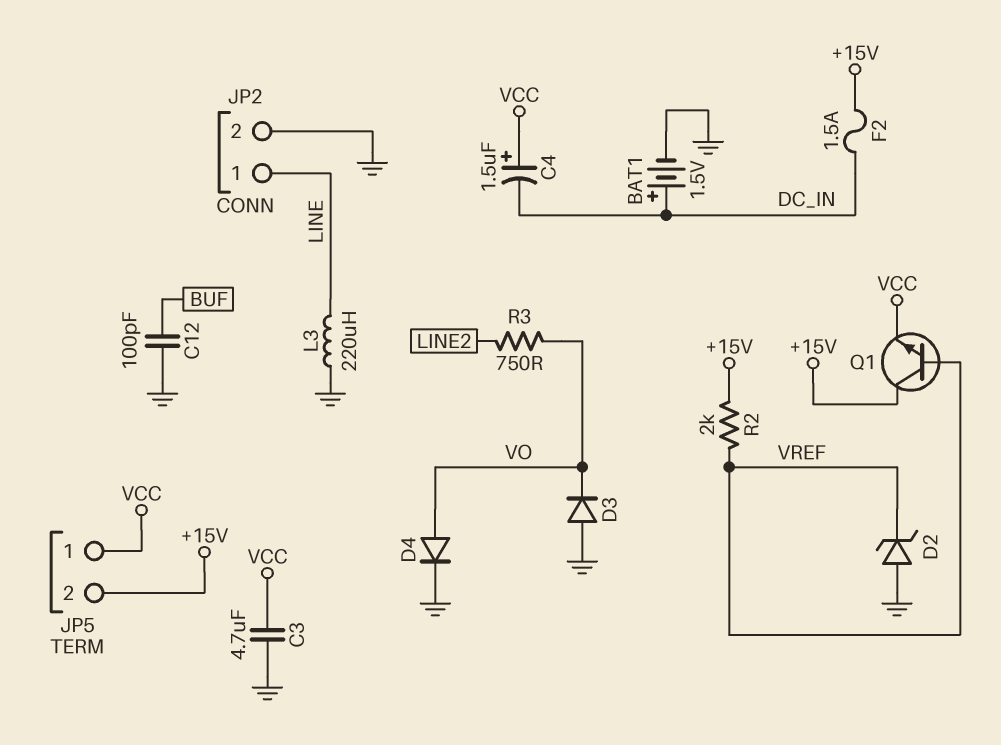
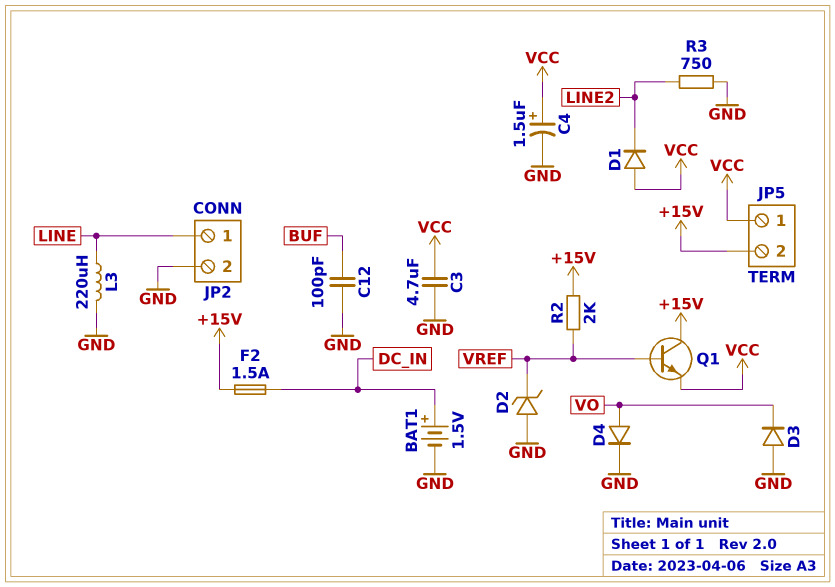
C4: 1.5uF (plus VCC, minus DC_IN) -> 1.5uF (plus VCC, minus GND)
D1: none -> diode (A VCC, K LINE2)
R3: 750 (LINE2, VO) -> 750 (GND, LINE2)

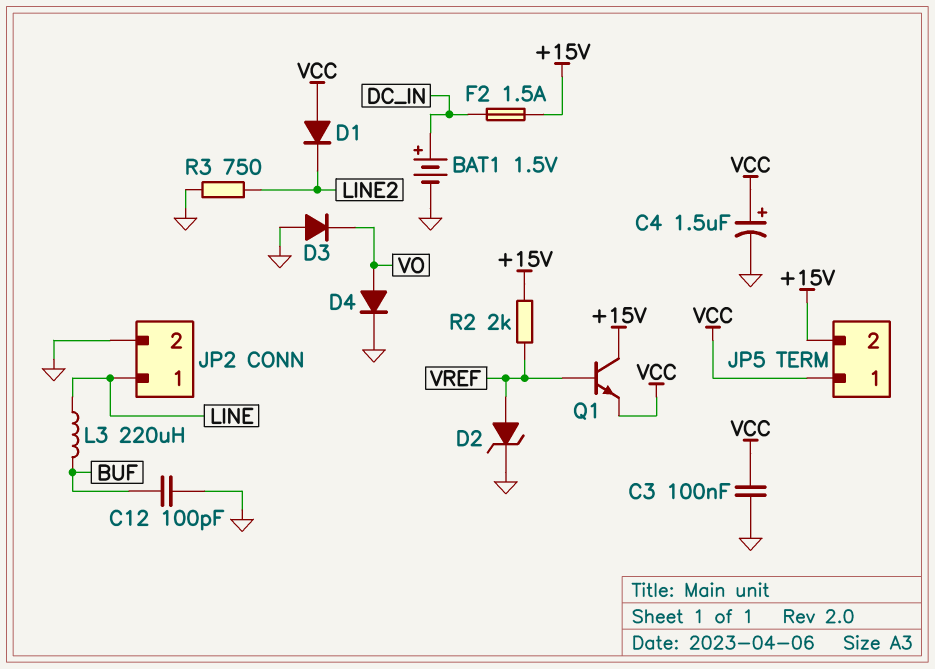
C3: 4.7uF (GND, VCC) -> 100nF (GND, VCC)
D2: zener (A GND, K VREF) -> zener (A VREF, K GND)
L3: 220uH (GND, LINE) -> 220uH (BUF, LINE)

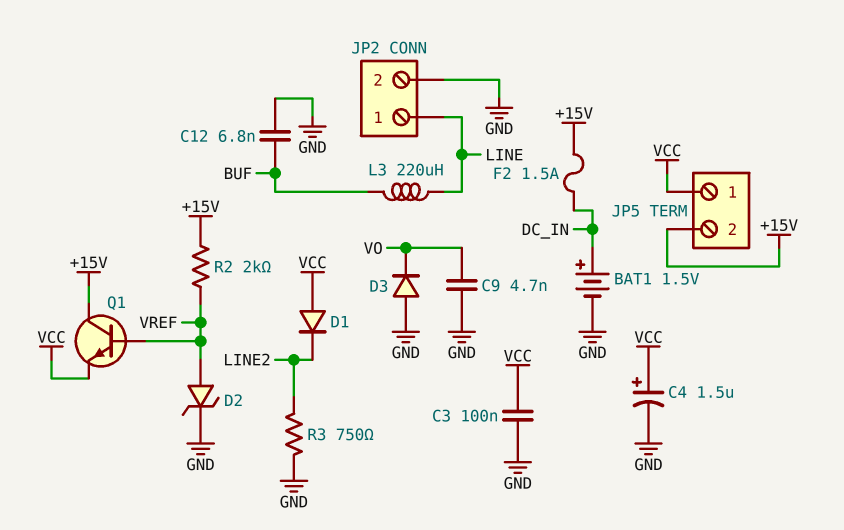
C9: none -> 4.7nF (GND, VO)
C12: 100pF (BUF, GND) -> 6.8nF (BUF, GND)
D4: diode (A VO, K GND) -> none

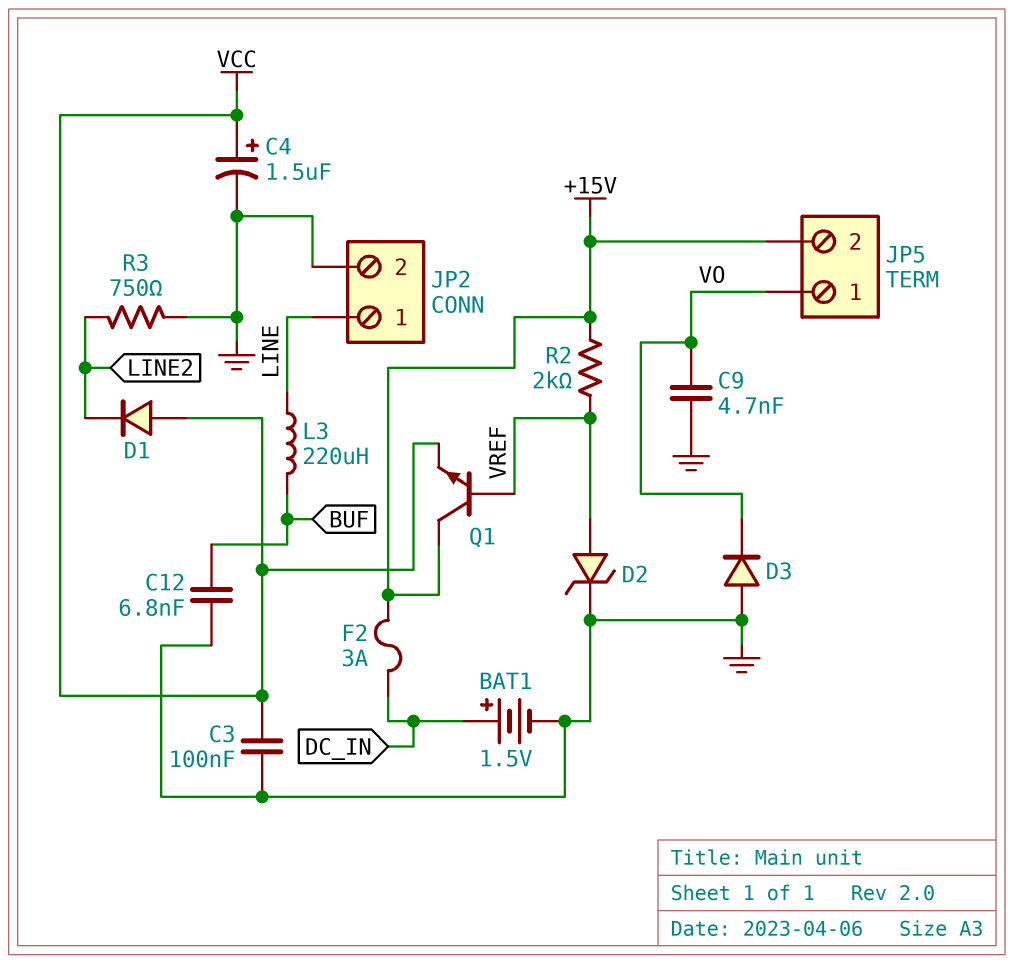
F2: 1.5A (+15V, DC_IN) -> 3A (+15V, DC_IN)
JP5 pin 1: VCC -> VO

